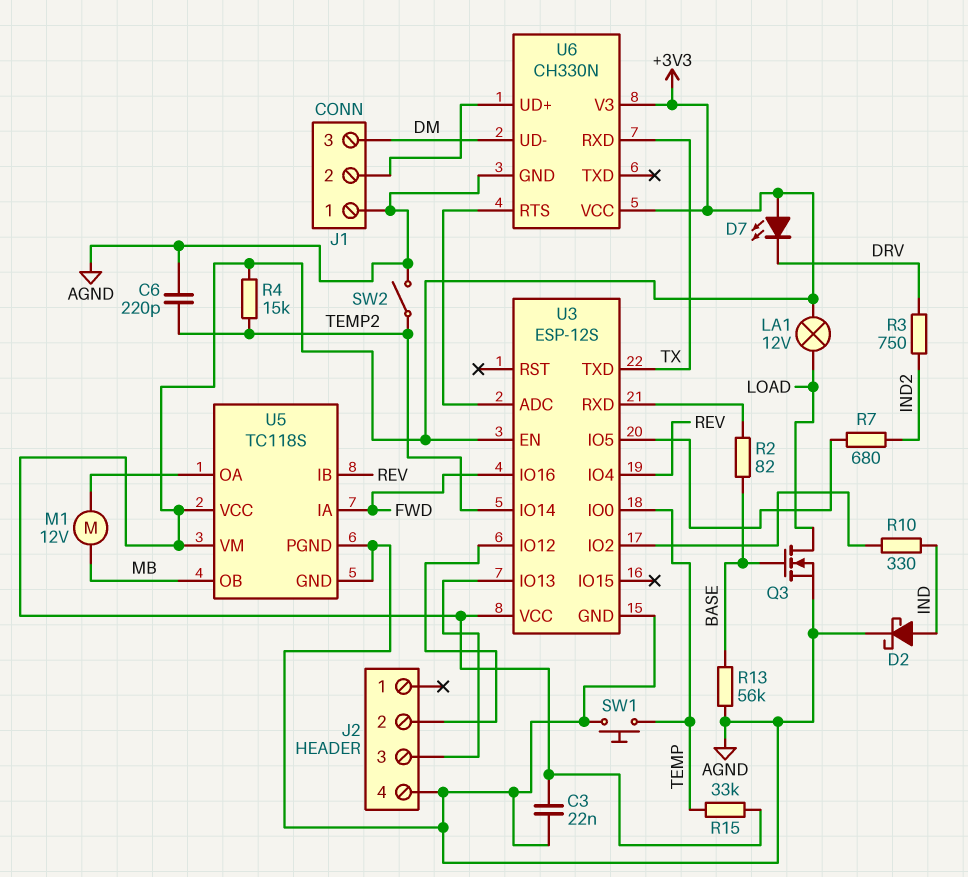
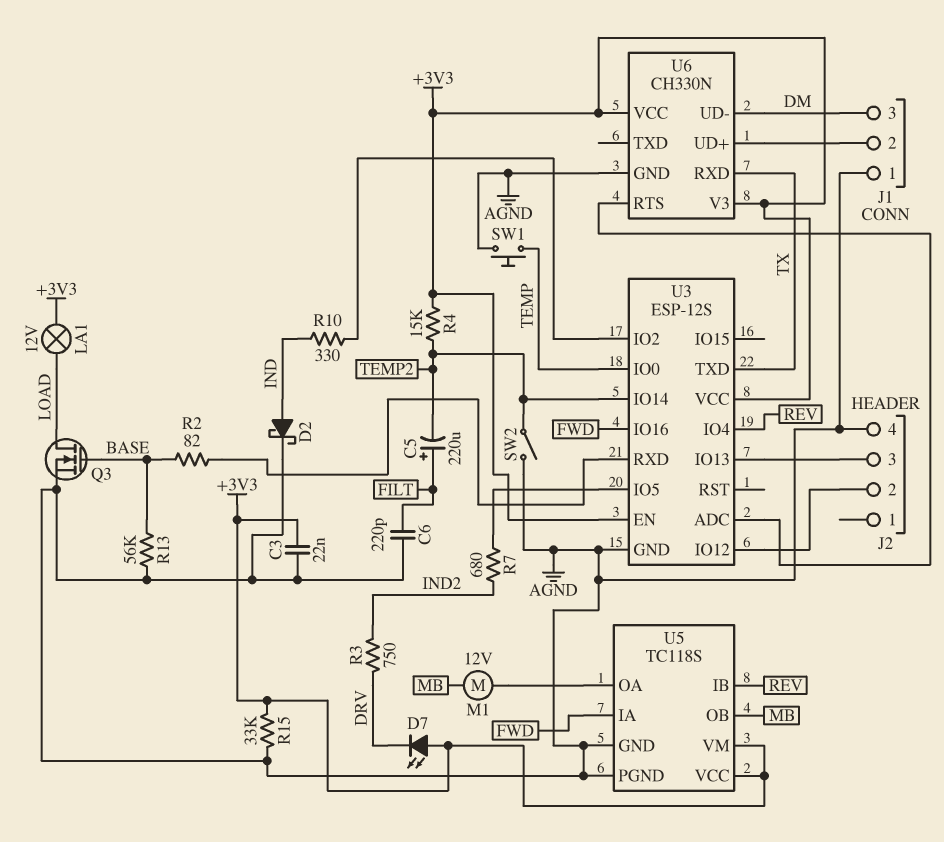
C5: none -> 220uF (plus FILT, minus TEMP2)
C6: 220pF (AGND, TEMP2) -> 220pF (AGND, FILT)
R15: 33k (+3V3, TEMP) -> 33k (+3V3, AGND)

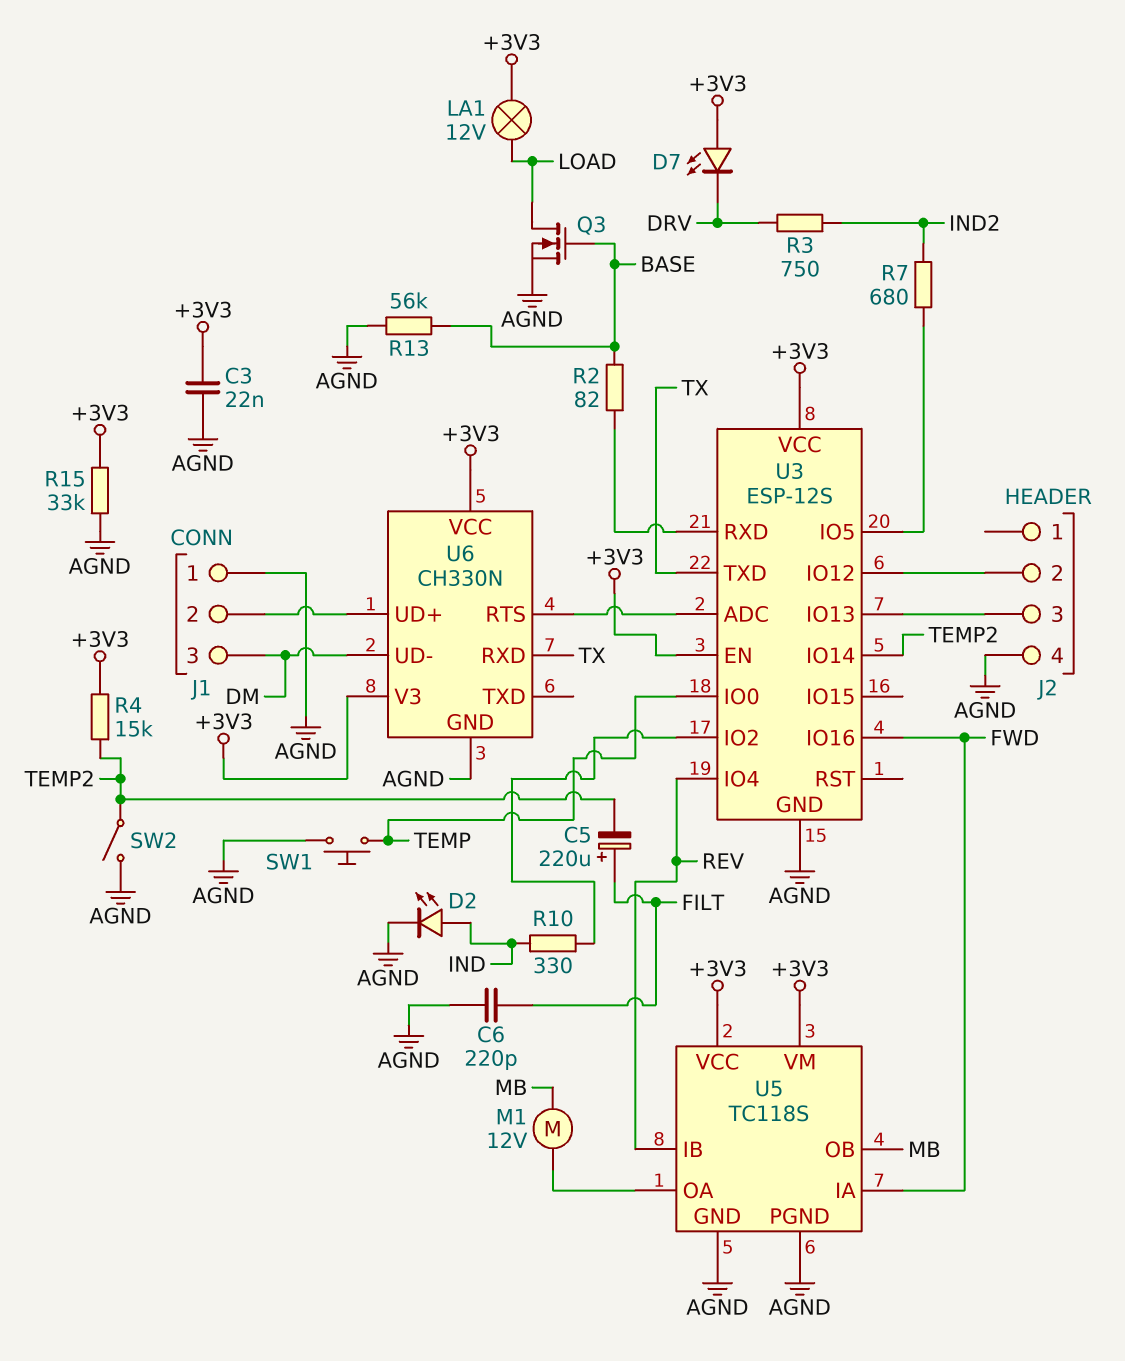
D2: schottky (A IND, K AGND) -> LED (A IND, K AGND)

